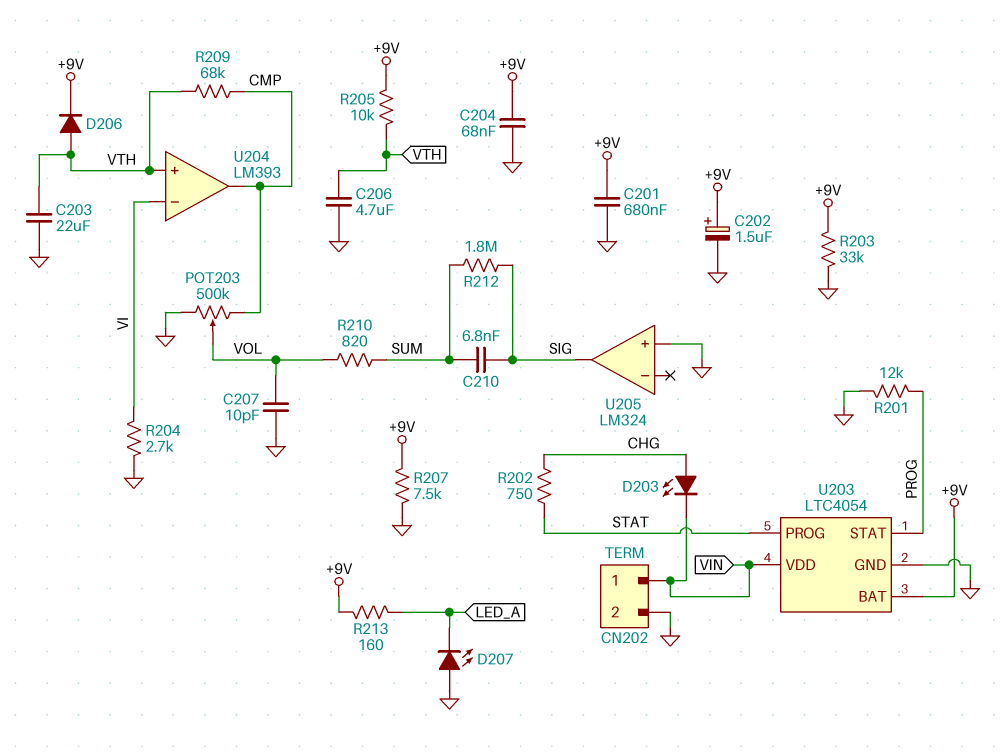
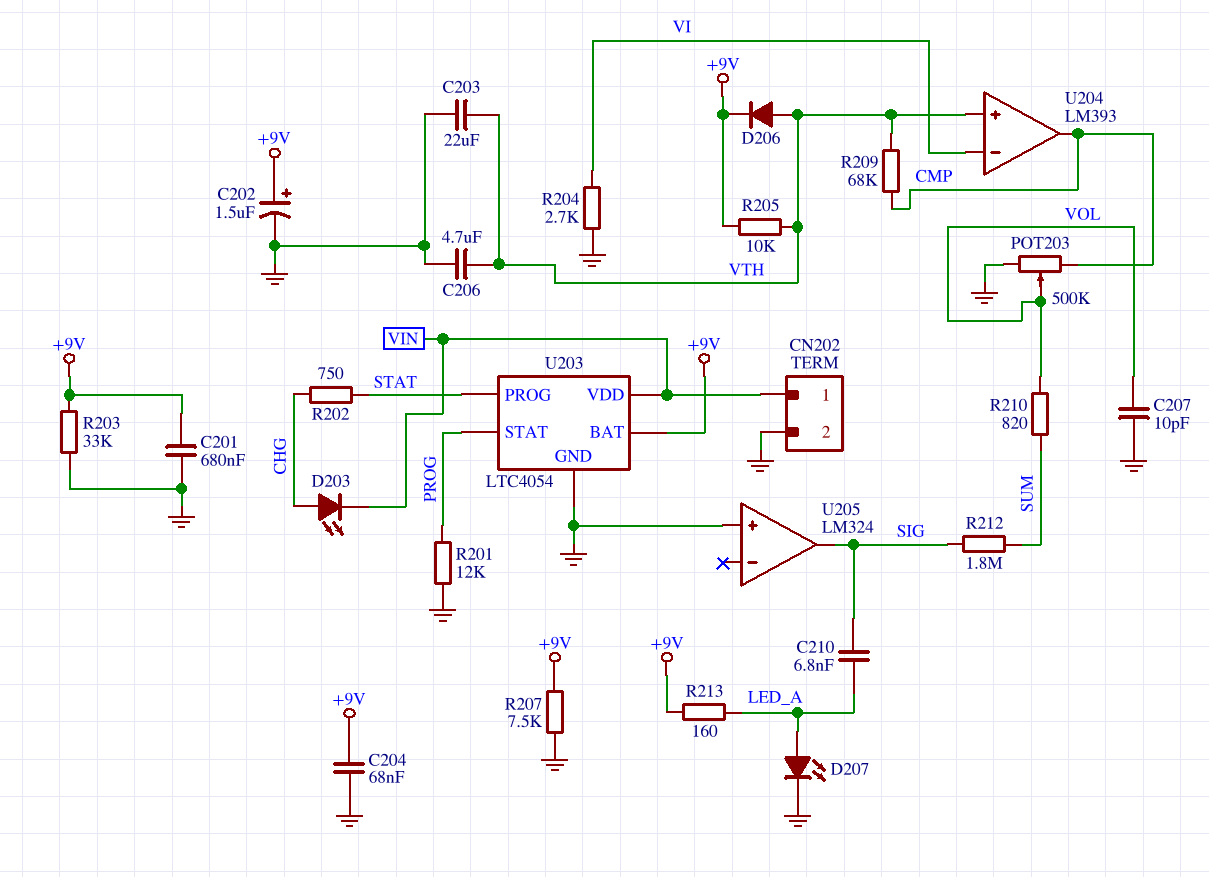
C210: 6.8nF (SIG, SUM) -> 6.8nF (LED_A, SIG)
D207: LED (A GND, K LED_A) -> LED (A LED_A, K GND)

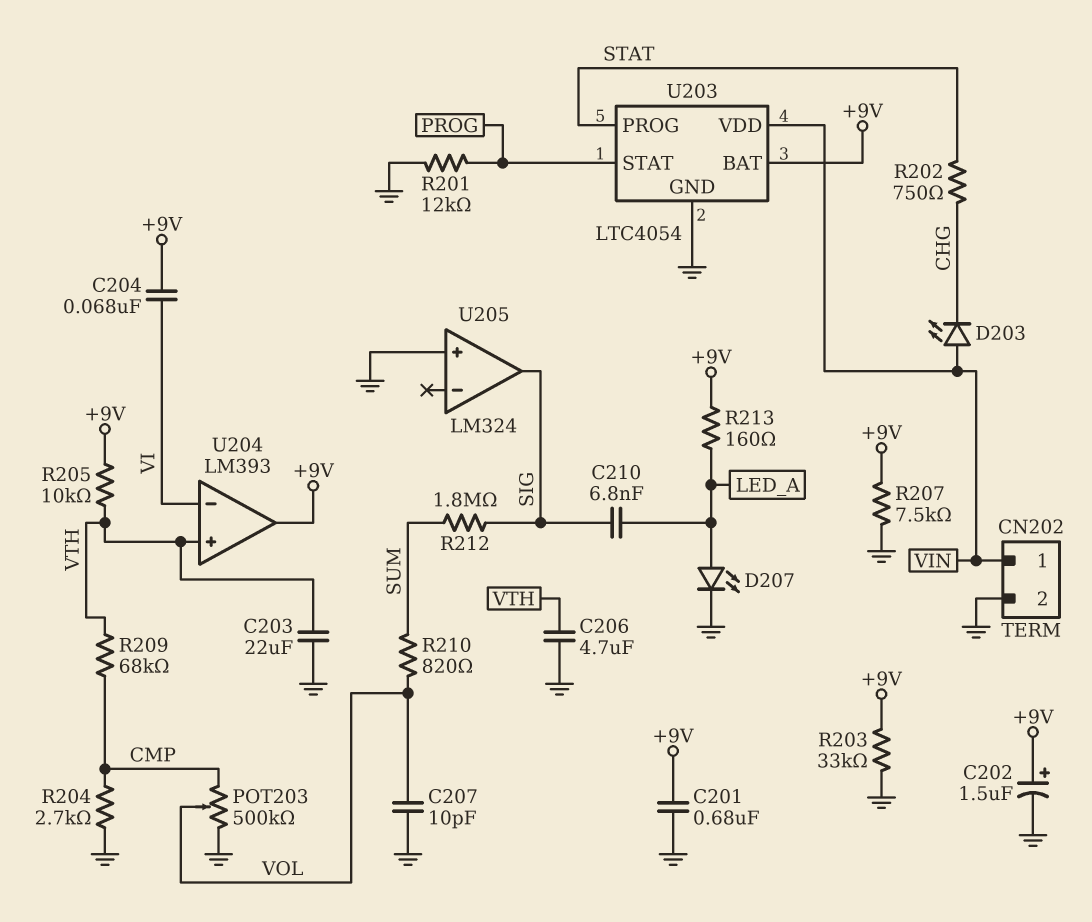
C204: 68nF (+9V, GND) -> 68nF (+9V, VI)
D203: LED (A CHG, K VIN) -> LED (A VIN, K CHG)
D206: diode (A VTH, K +9V) -> none
R204: 2.7k (GND, VI) -> 2.7k (CMP, GND)
U204 pin out: CMP -> +9V

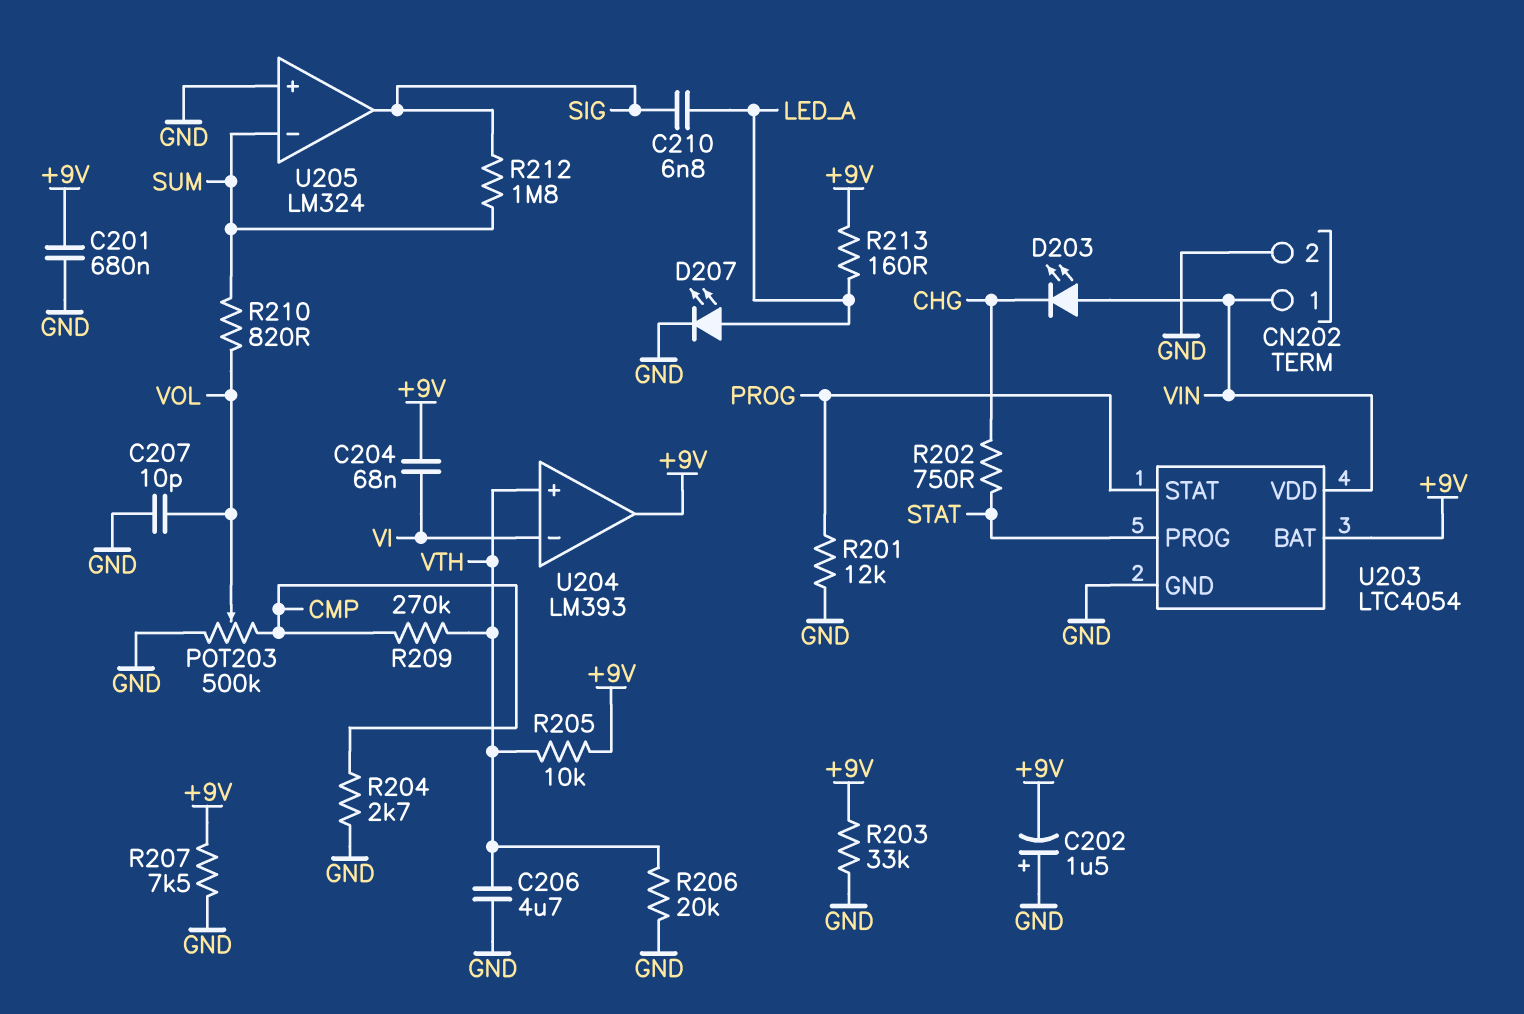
C202: 1.5uF (plus +9V, minus GND) -> 1.5uF (plus GND, minus +9V)
C203: 22uF (GND, VTH) -> none
R206: none -> 20k (GND, VTH)
R209: 68k (CMP, VTH) -> 270k (CMP, VTH)
U205 pin in-: none -> SUM

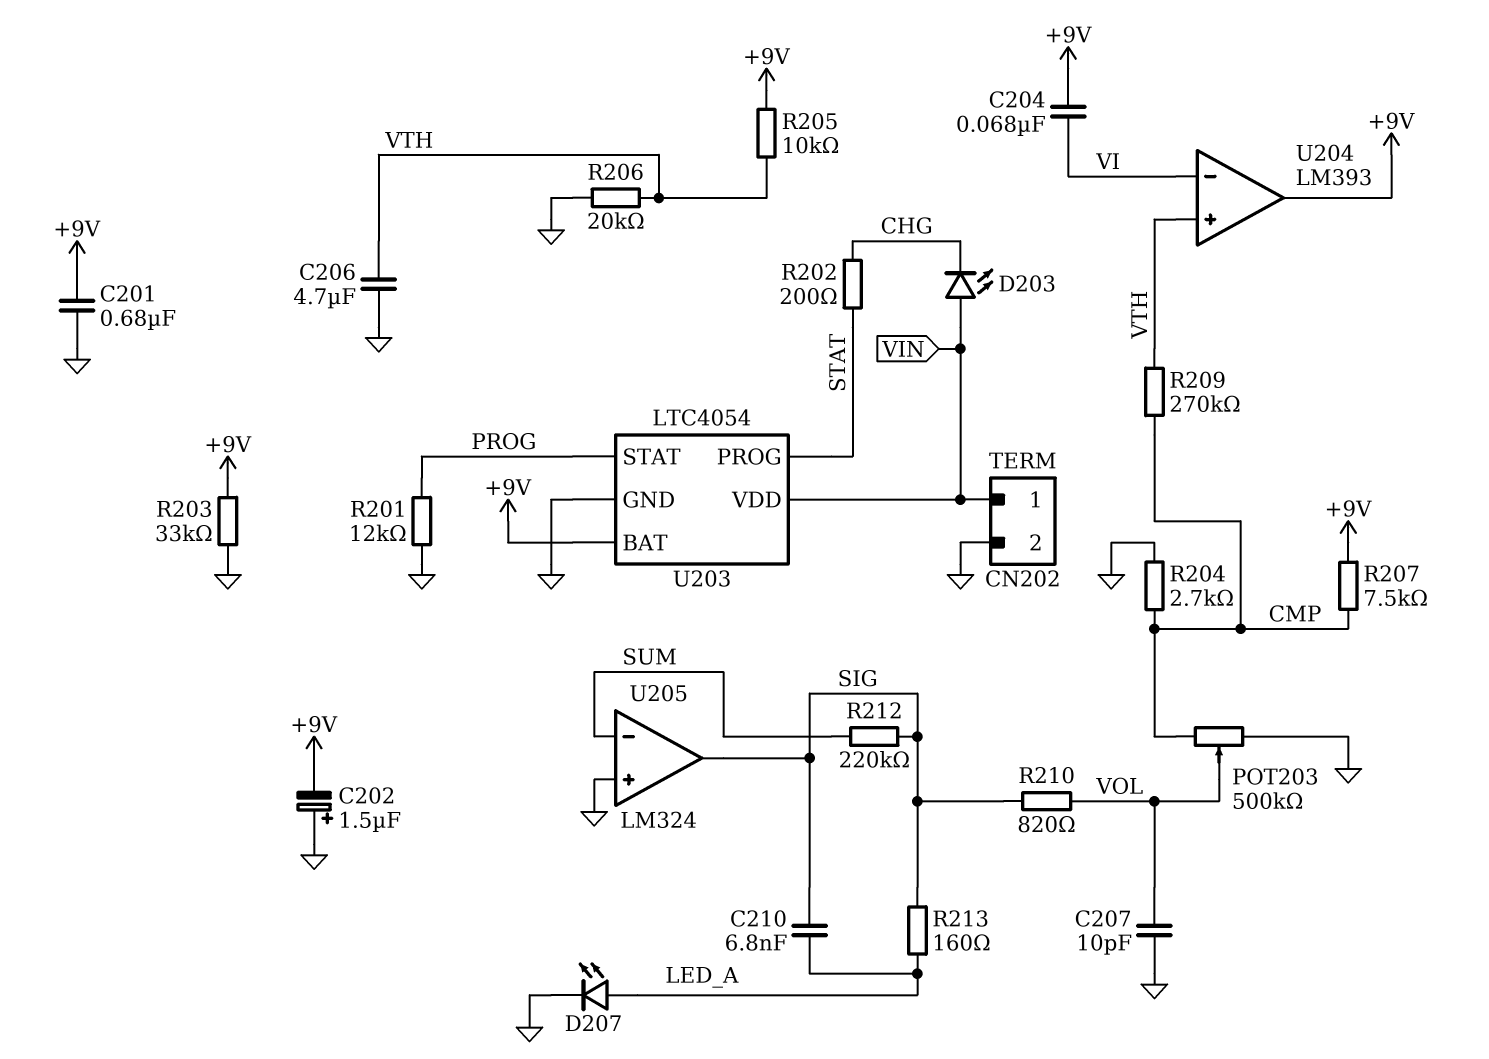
R202: 750 (CHG, STAT) -> 200 (CHG, STAT)
R207: 7.5k (+9V, GND) -> 7.5k (+9V, CMP)
R210: 820 (SUM, VOL) -> 820 (SIG, VOL)
R212: 1.8M (SIG, SUM) -> 220k (SIG, SUM)
R213: 160 (+9V, LED_A) -> 160 (LED_A, SIG)

